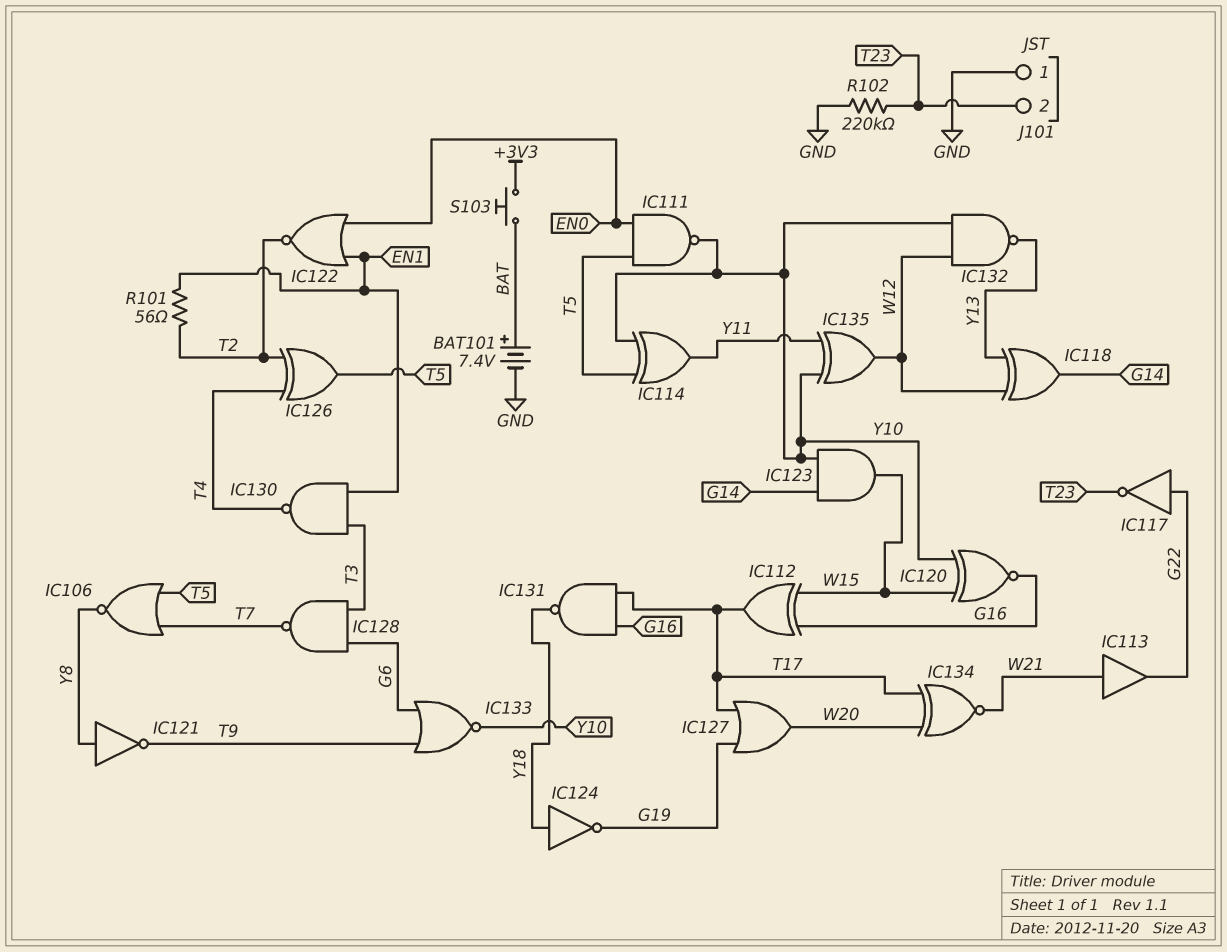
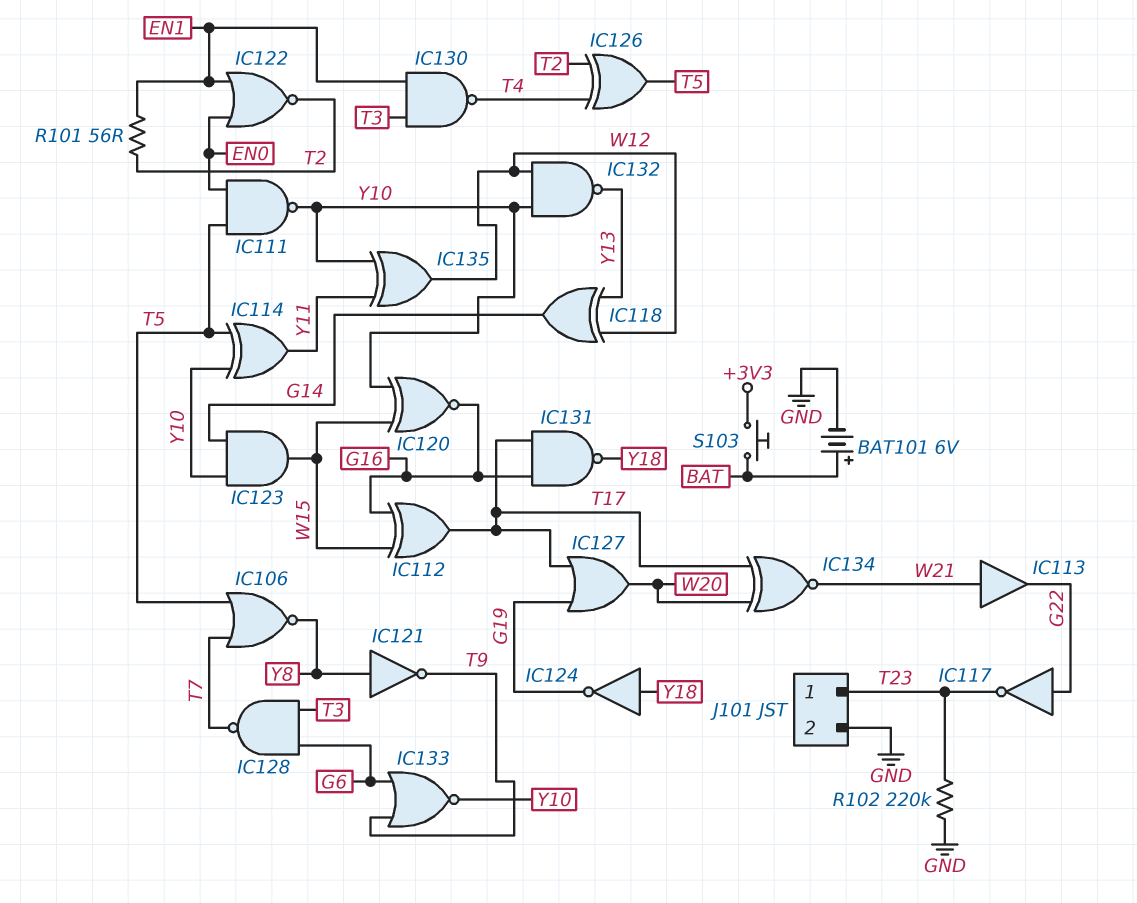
BAT101: 7.4V (plus BAT, minus GND) -> 6V (plus BAT, minus GND)
J101 pin 1: GND -> T23
J101 pin 2: T23 -> GND

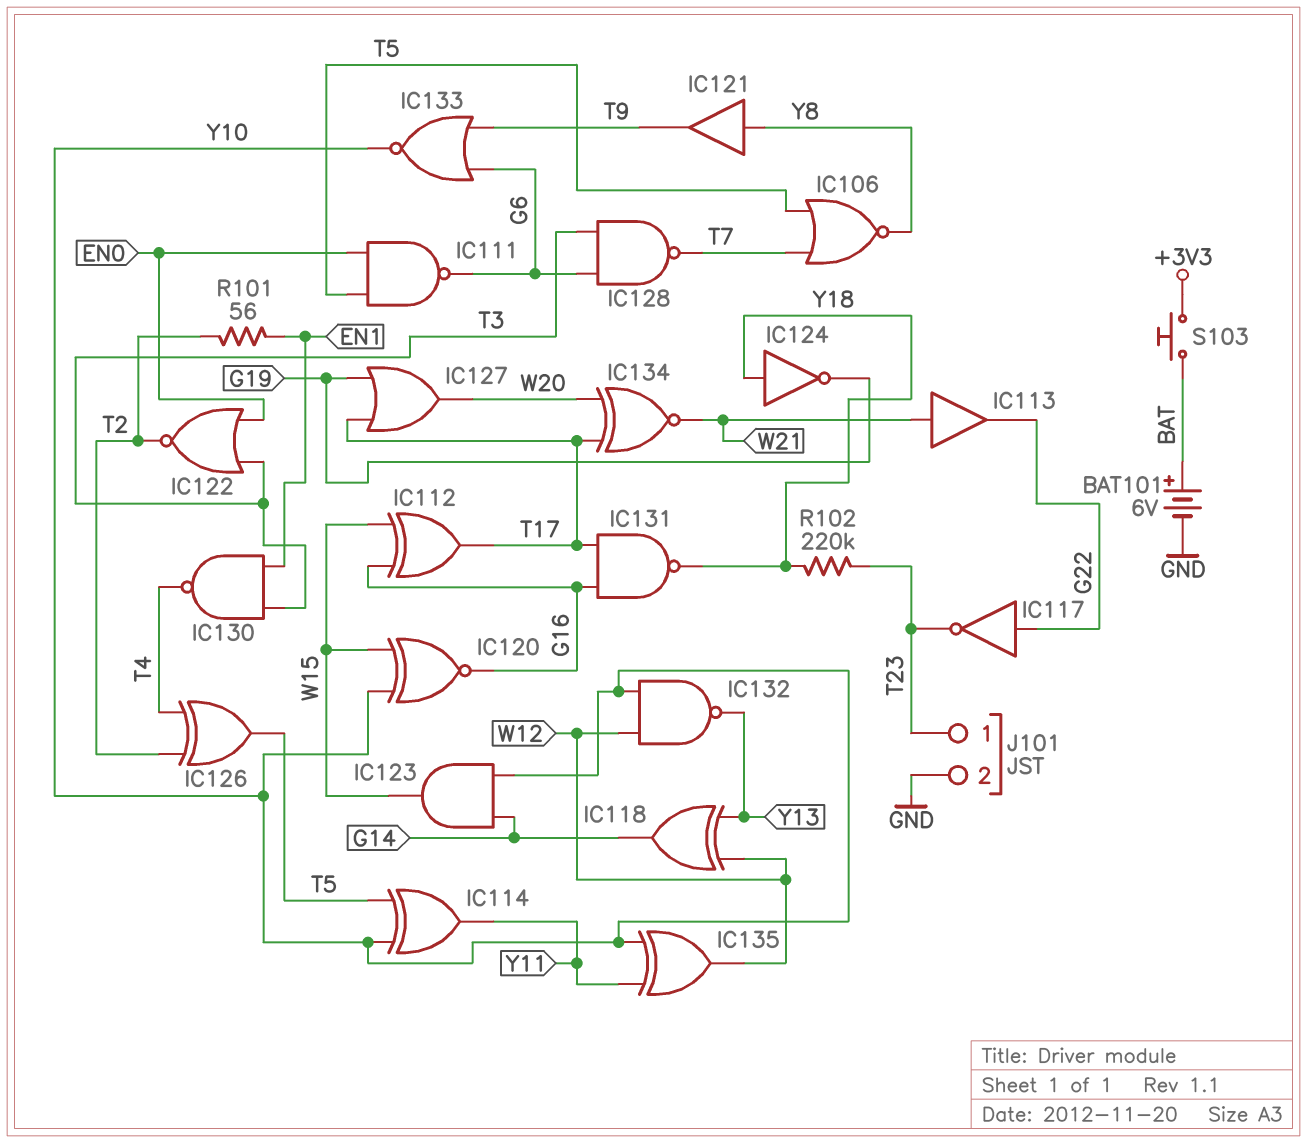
IC111: NAND (in EN0, in T5, out Y10) -> NAND (in EN0, in T5, out G6)
IC121: NOT (in Y8, out T9) -> buffer (in Y8, out T9)
IC122: NOR (in EN0, in EN1, out T2) -> NOR (in EN0, in T3, out T2)
R102: 220k (GND, T23) -> 220k (T23, Y18)

